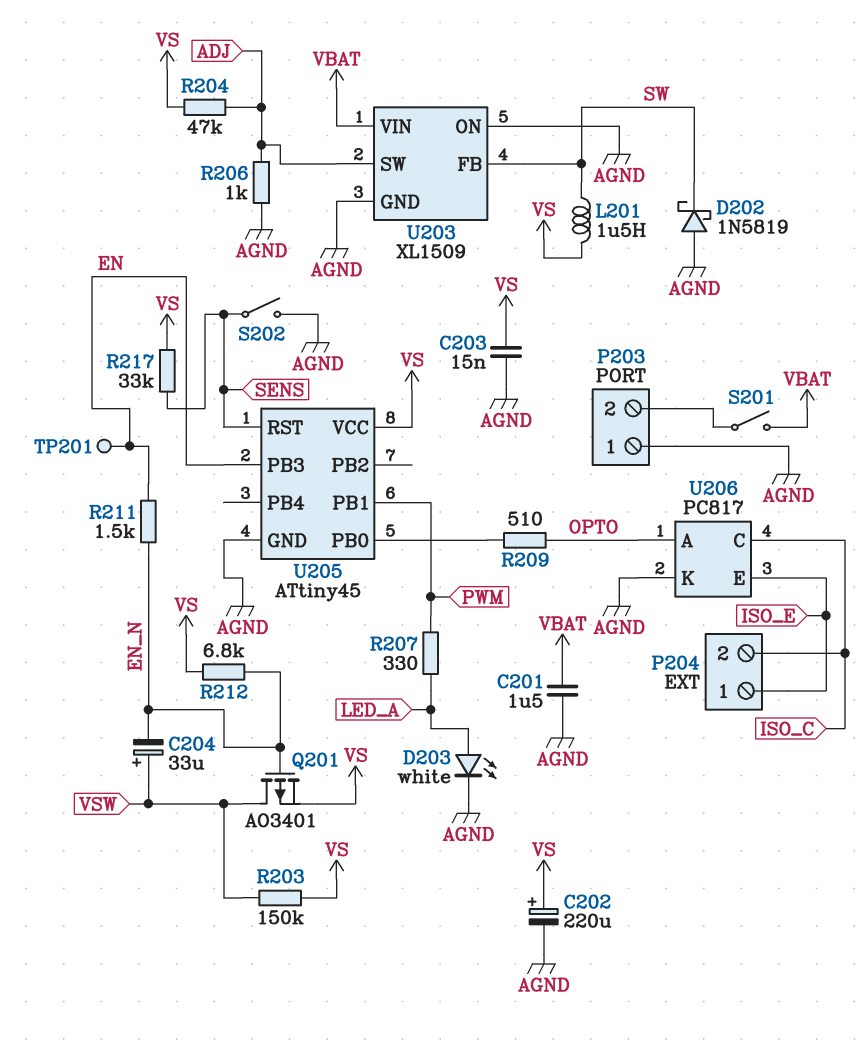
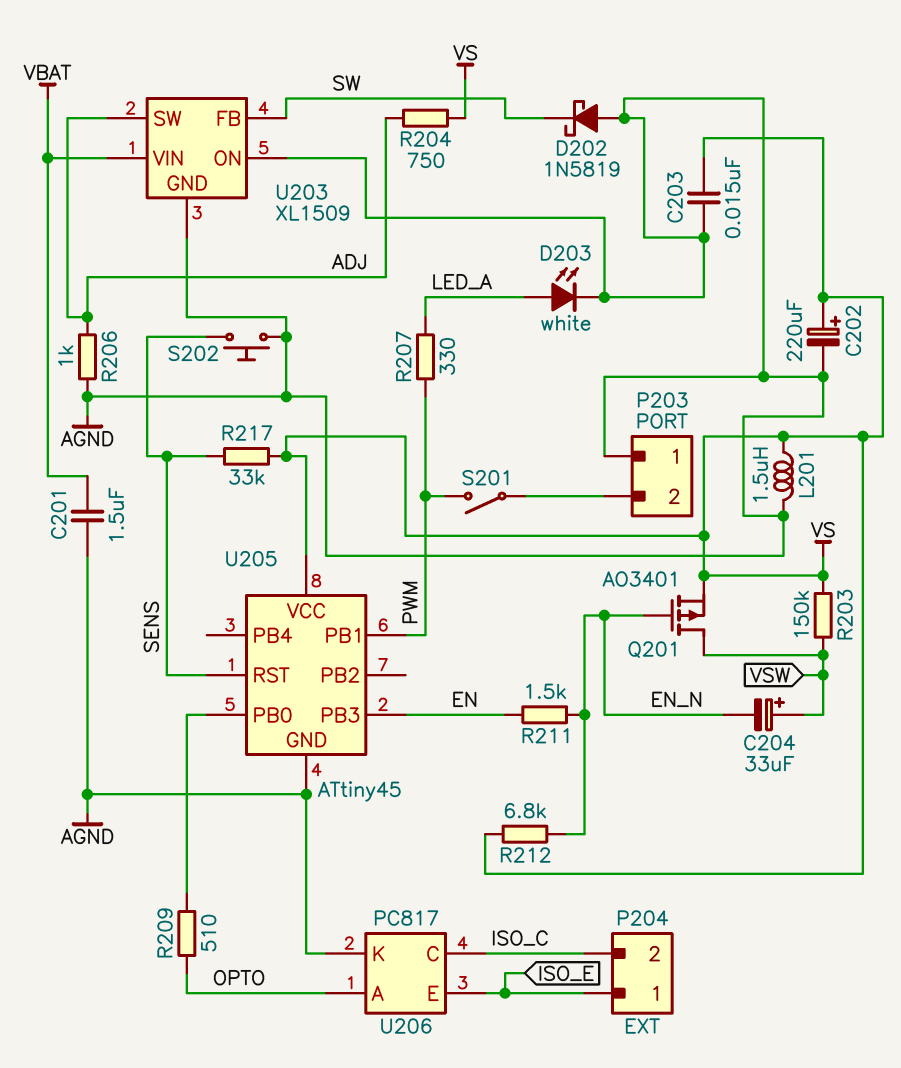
L201: 1.5uH (SW, VS) -> 1.5uH (AGND, VS)
R204: 47k (ADJ, VS) -> 750 (ADJ, VS)
S201: switch (P203/2, VBAT) -> switch (P203/2, PWM)
S202: switch (AGND, SENS) -> button (AGND, SENS)
TP201: test point (EN) -> none

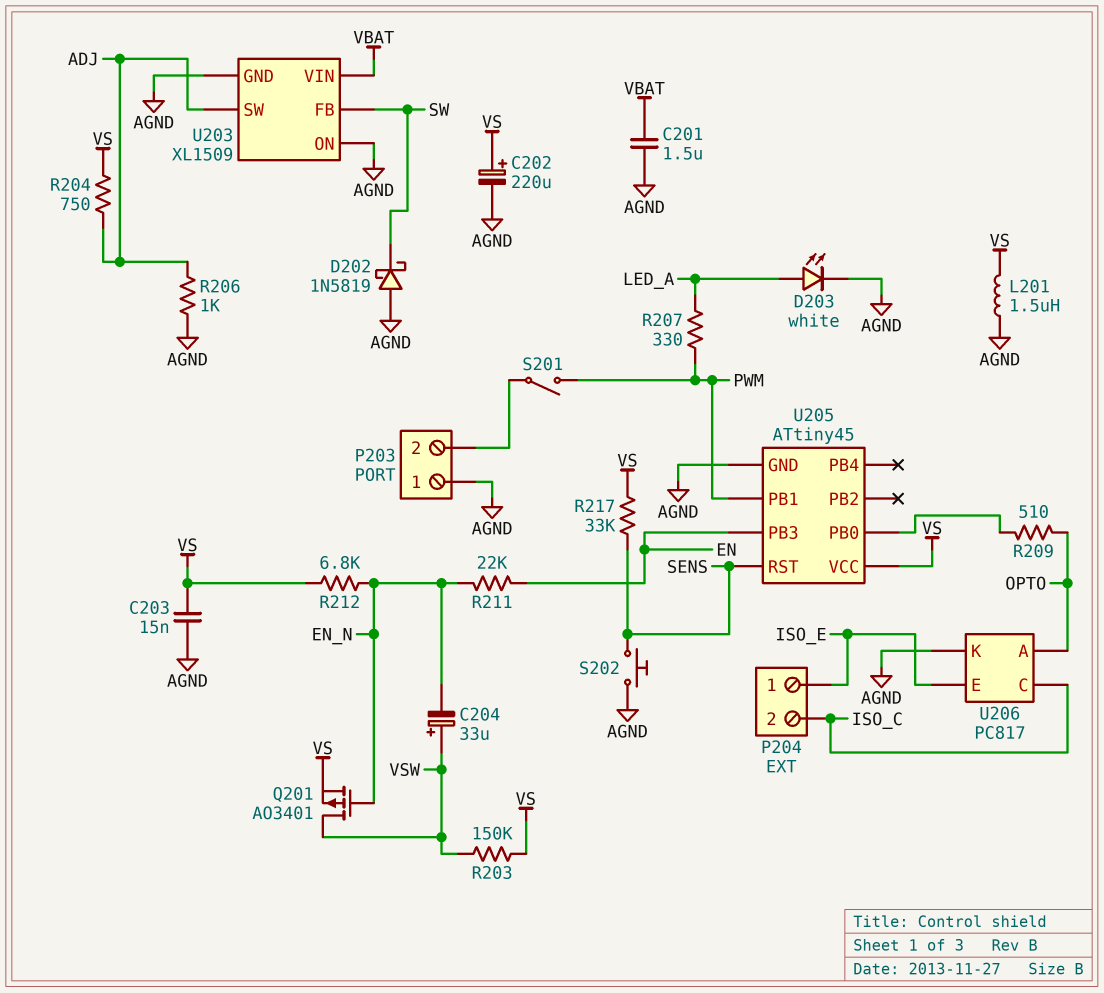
R211: 1.5k (EN, EN_N) -> 22k (EN, EN_N)

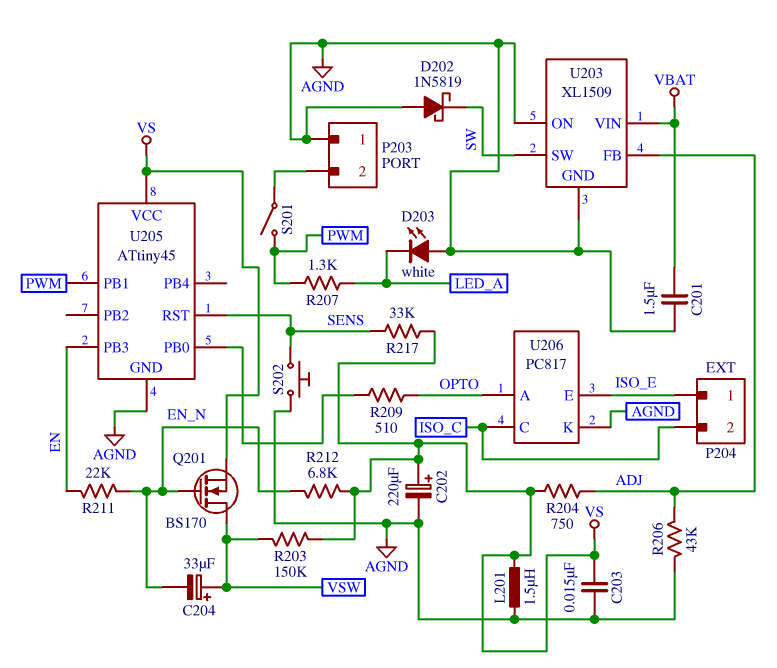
D203: LED white (A LED_A, K AGND) -> LED white (A AGND, K LED_A)
Q201: PMOS AO3401 (G EN_N, D VSW, S VS) -> NMOS BS170 (G EN_N, D VSW, S VS)
R206: 1k (ADJ, AGND) -> 43k (ADJ, AGND)
R207: 330 (LED_A, PWM) -> 1.3k (LED_A, PWM)
U203 pin FB: SW -> ADJ
U203 pin SW: ADJ -> SW

